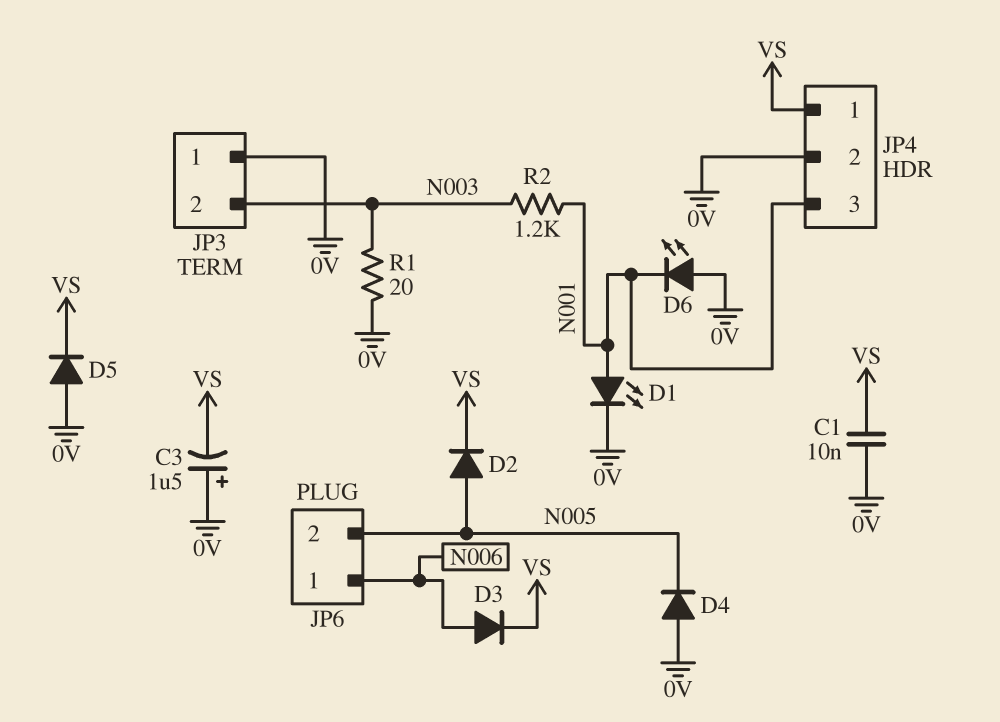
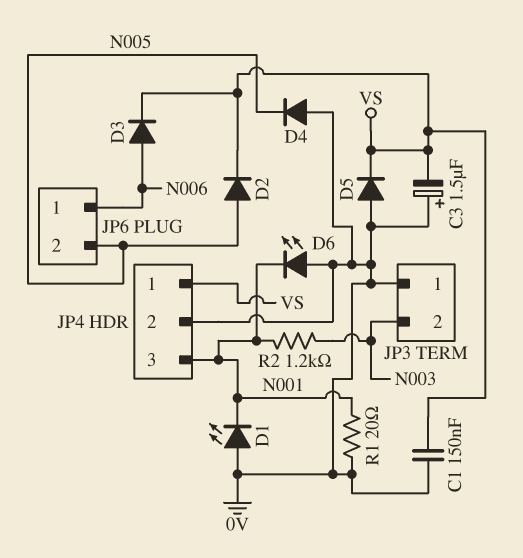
C1: 10nF (0V, VS) -> 150nF (0V, VS)
D1: LED (A N001, K 0V) -> LED (A 0V, K N001)
R1: 20 (0V, N003) -> 20 (0V, N001)

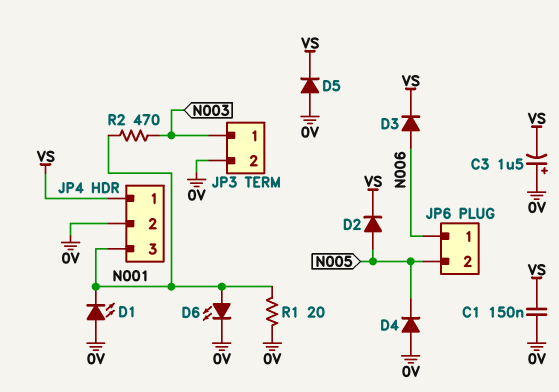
D6: LED (A 0V, K N001) -> LED (A N001, K 0V)
JP3 pin 1: 0V -> N003
JP3 pin 2: N003 -> 0V
R2: 1.2k (N001, N003) -> 470 (N001, N003)

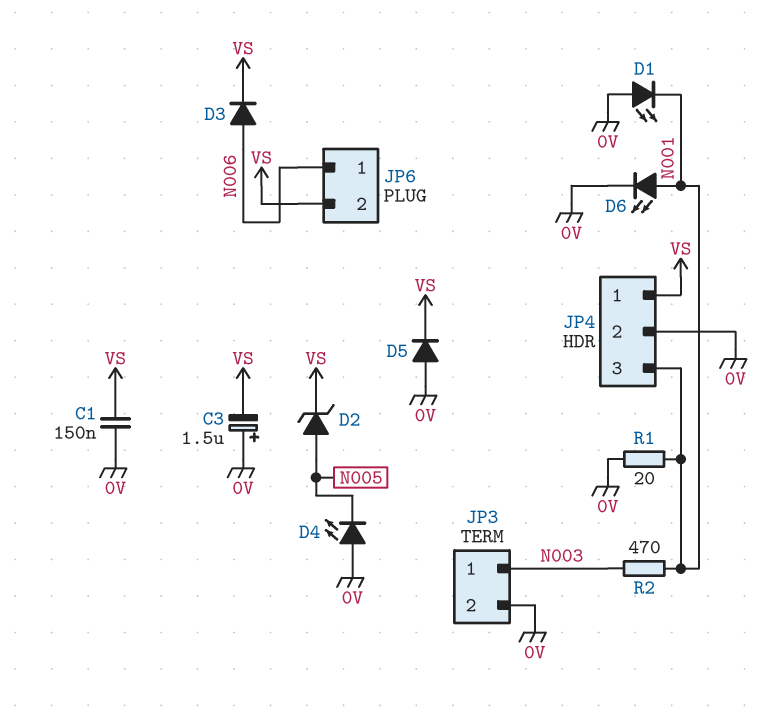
D2: diode (A N005, K VS) -> zener (A N005, K VS)
D4: diode (A 0V, K N005) -> LED (A 0V, K N005)
JP6 pin 2: N005 -> VS

